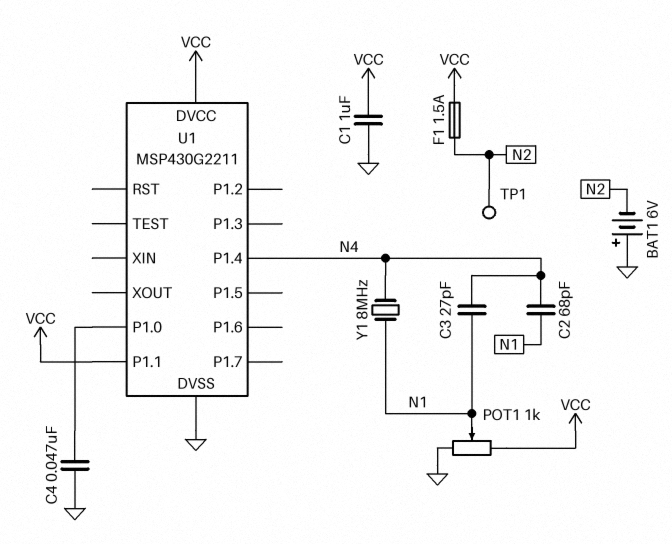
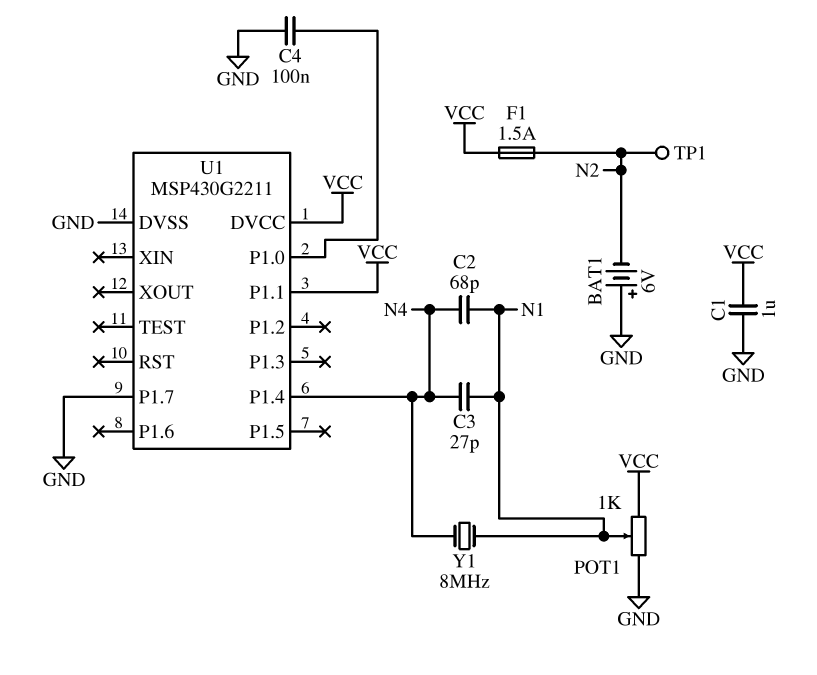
C4: 47nF (GND, U1/P1.0) -> 100nF (GND, U1/P1.0)
U1 pin P1.7: none -> GND

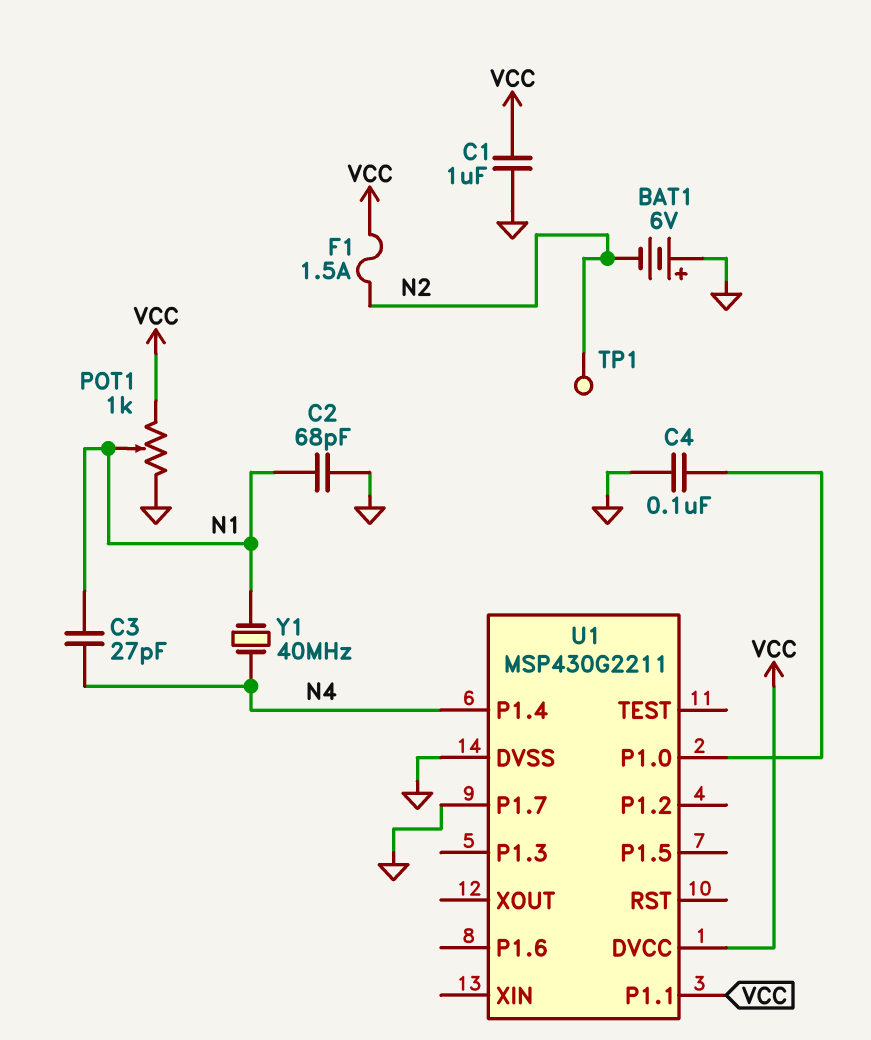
C2: 68pF (N1, N4) -> 68pF (GND, N1)
Y1: 8MHz (N1, N4) -> 40MHz (N1, N4)

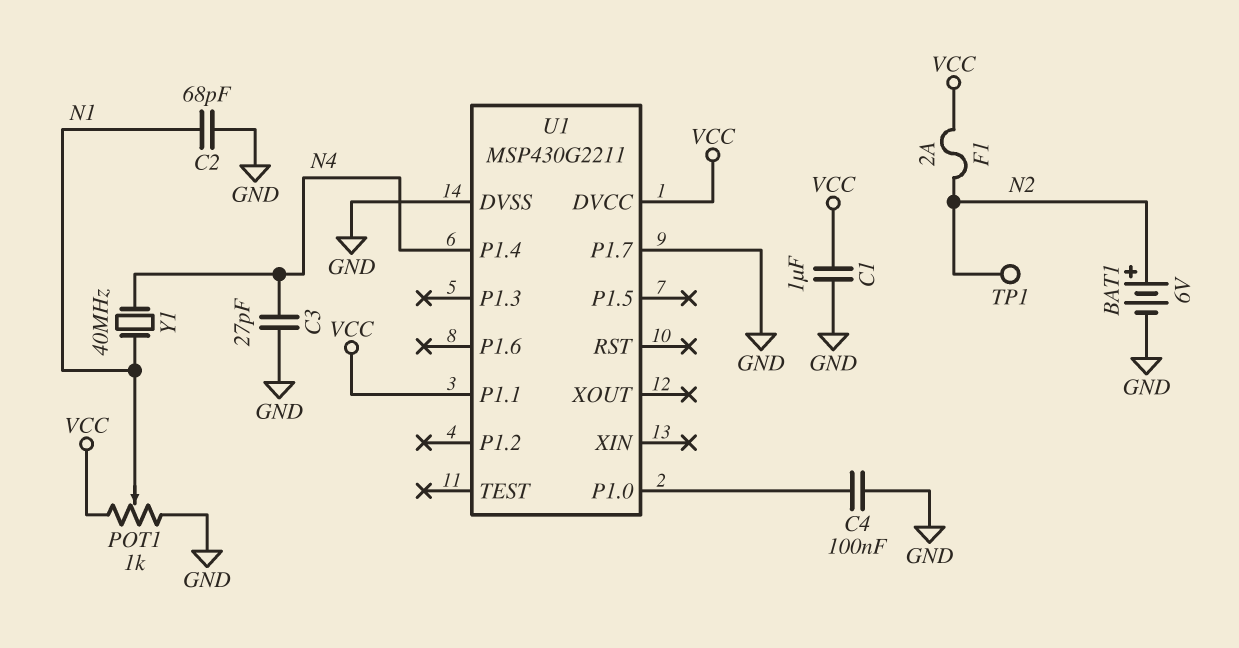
BAT1: 6V (plus GND, minus N2) -> 6V (plus N2, minus GND)
C3: 27pF (N1, N4) -> 27pF (GND, N4)
F1: 1.5A (N2, VCC) -> 2A (N2, VCC)

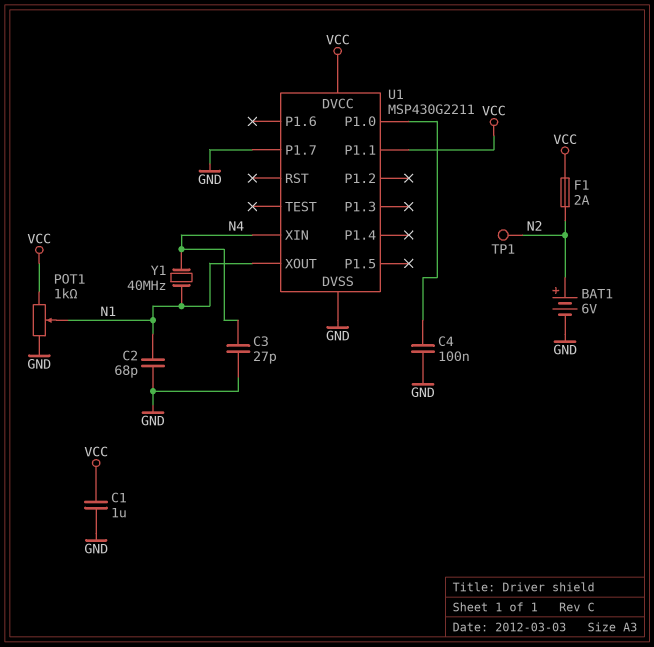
U1 pin P1.4: N4 -> none
U1 pin XIN: none -> N4
U1 pin XOUT: none -> N1

